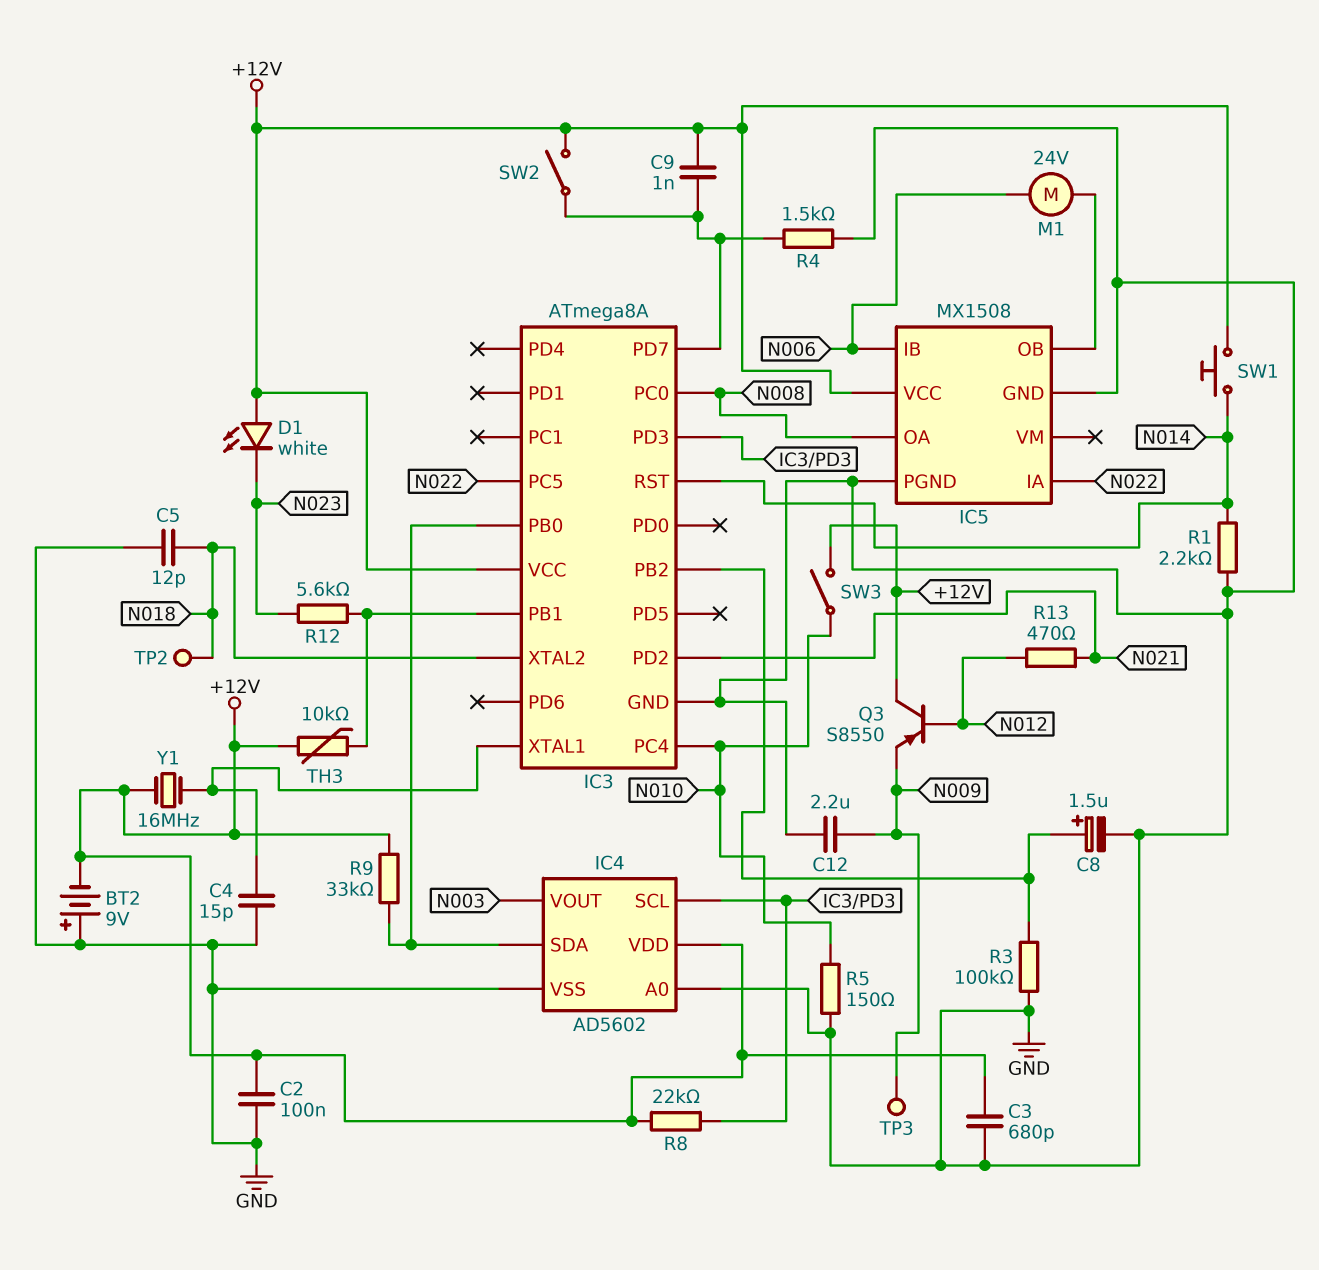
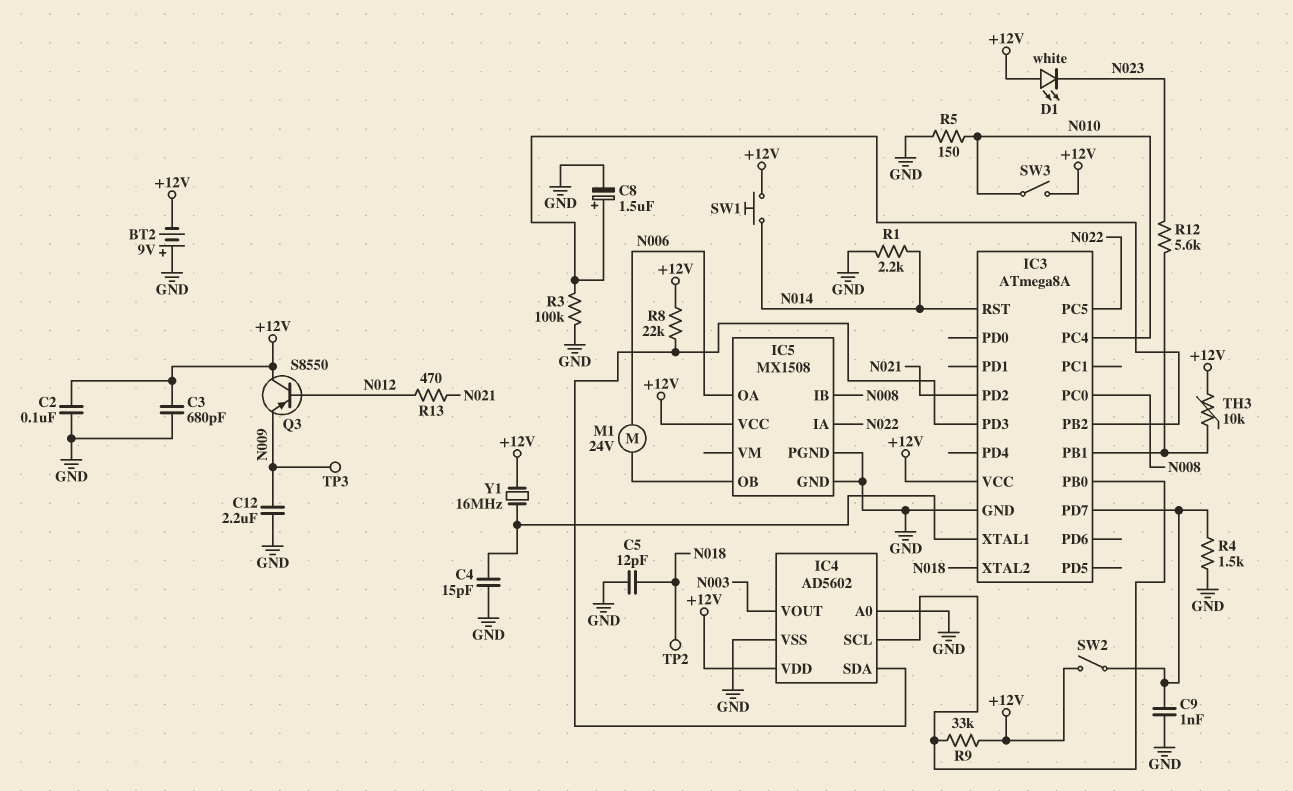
C9: 1nF (+12V, IC3/PD7) -> 1nF (GND, IC3/PD7)
IC4 pin SCL: IC3/PD3 -> IC3/PB0
IC4 pin SDA: IC3/PB0 -> IC3/PD3
IC5 pin IB: N006 -> N008
IC5 pin OA: N008 -> N006

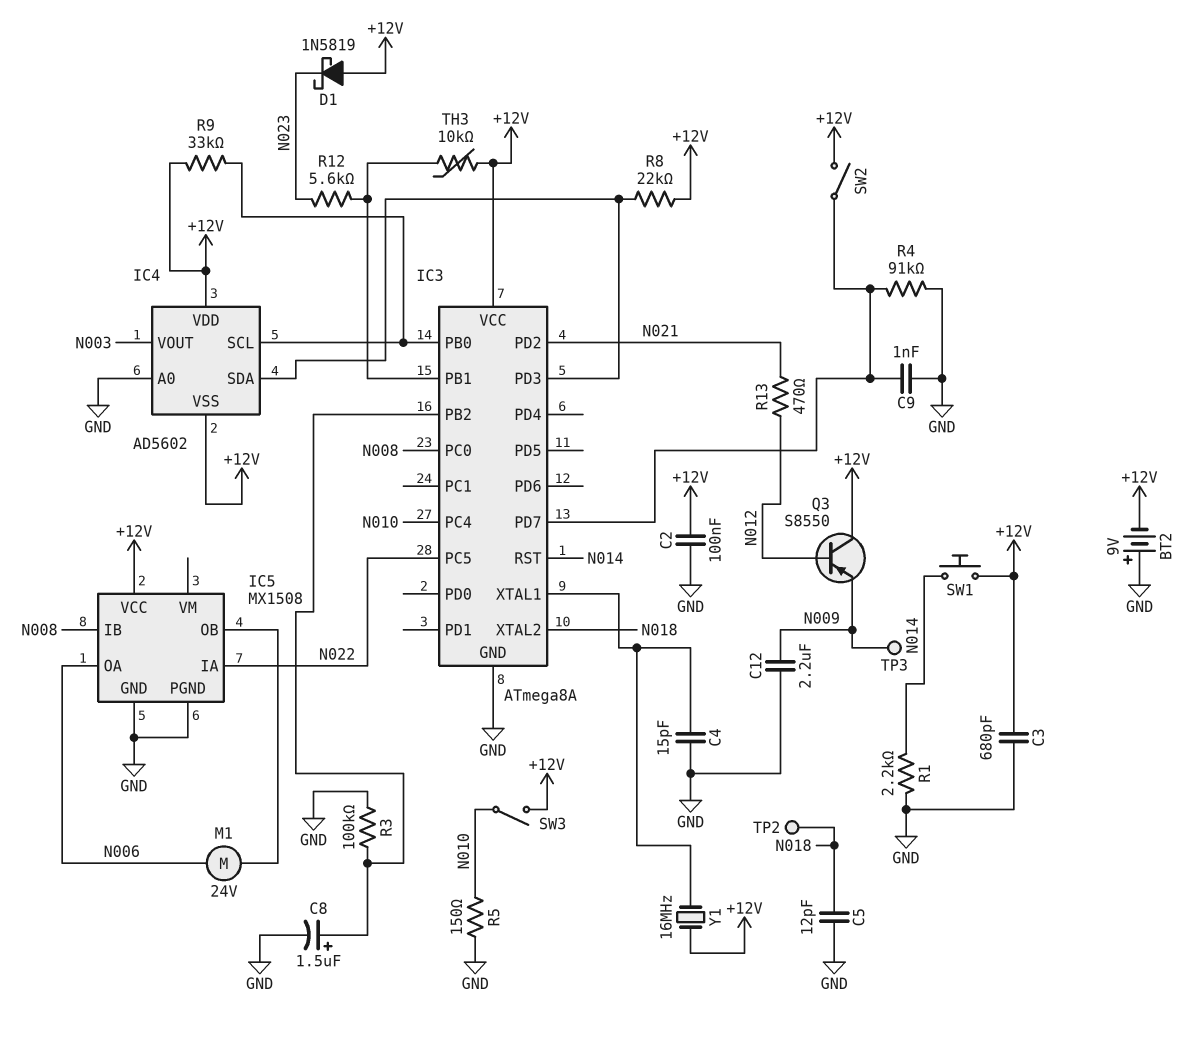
D1: LED white (A +12V, K N023) -> schottky 1N5819 (A +12V, K N023)
IC4 pin VSS: GND -> +12V
R4: 1.5k (GND, IC3/PD7) -> 91k (GND, IC3/PD7)

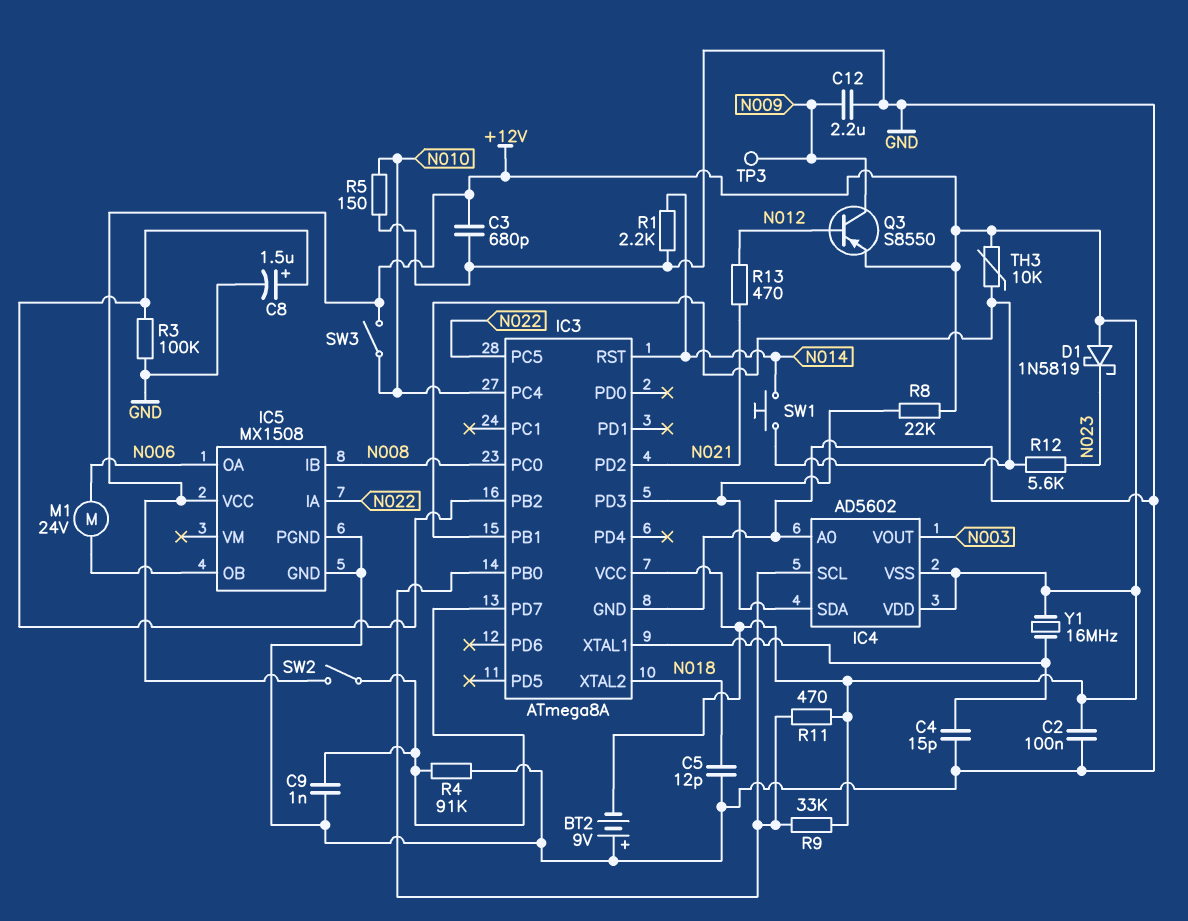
Q3: PNP S8550 (B N012, C +12V, E N009) -> PNP S8550 (B N012, C N009, E +12V)
R11: none -> 470 (+12V, IC3/PB0)
SW1: button (+12V, N014) -> button (IC3/PB1, N014)
TP2: test point (N018) -> none

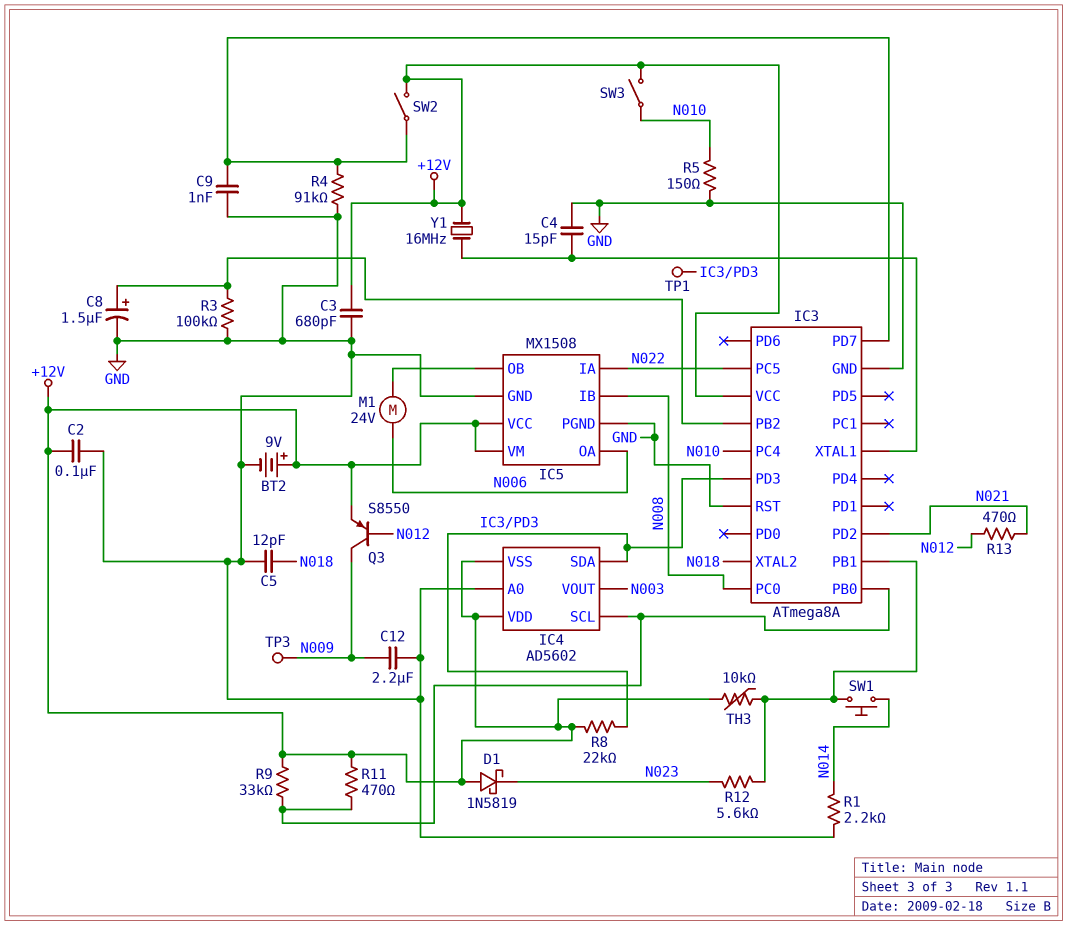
BT2: 9V (plus GND, minus +12V) -> 9V (plus +12V, minus GND)
IC3 pin RST: N014 -> GND
IC5 pin VM: none -> +12V
TP1: none -> test point (IC3/PD3)

